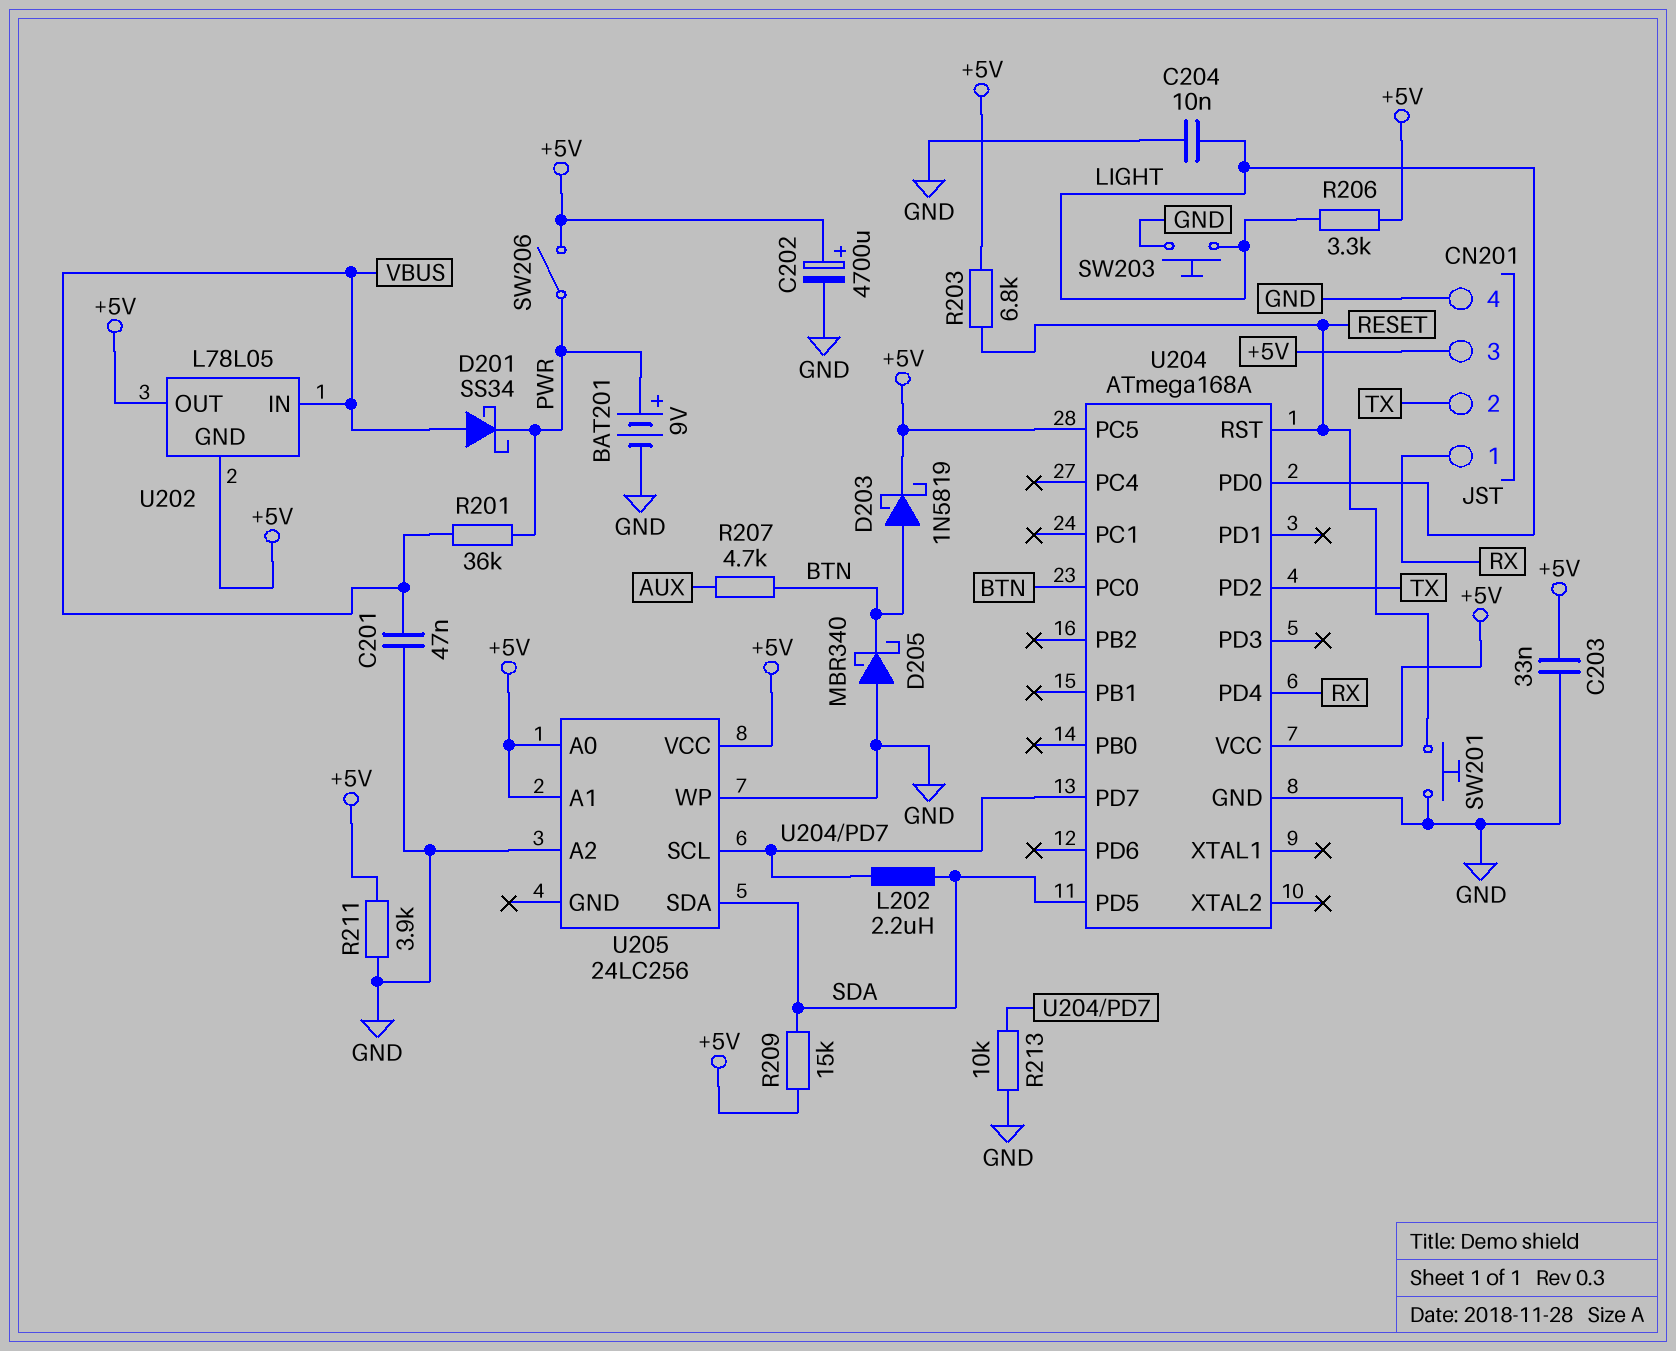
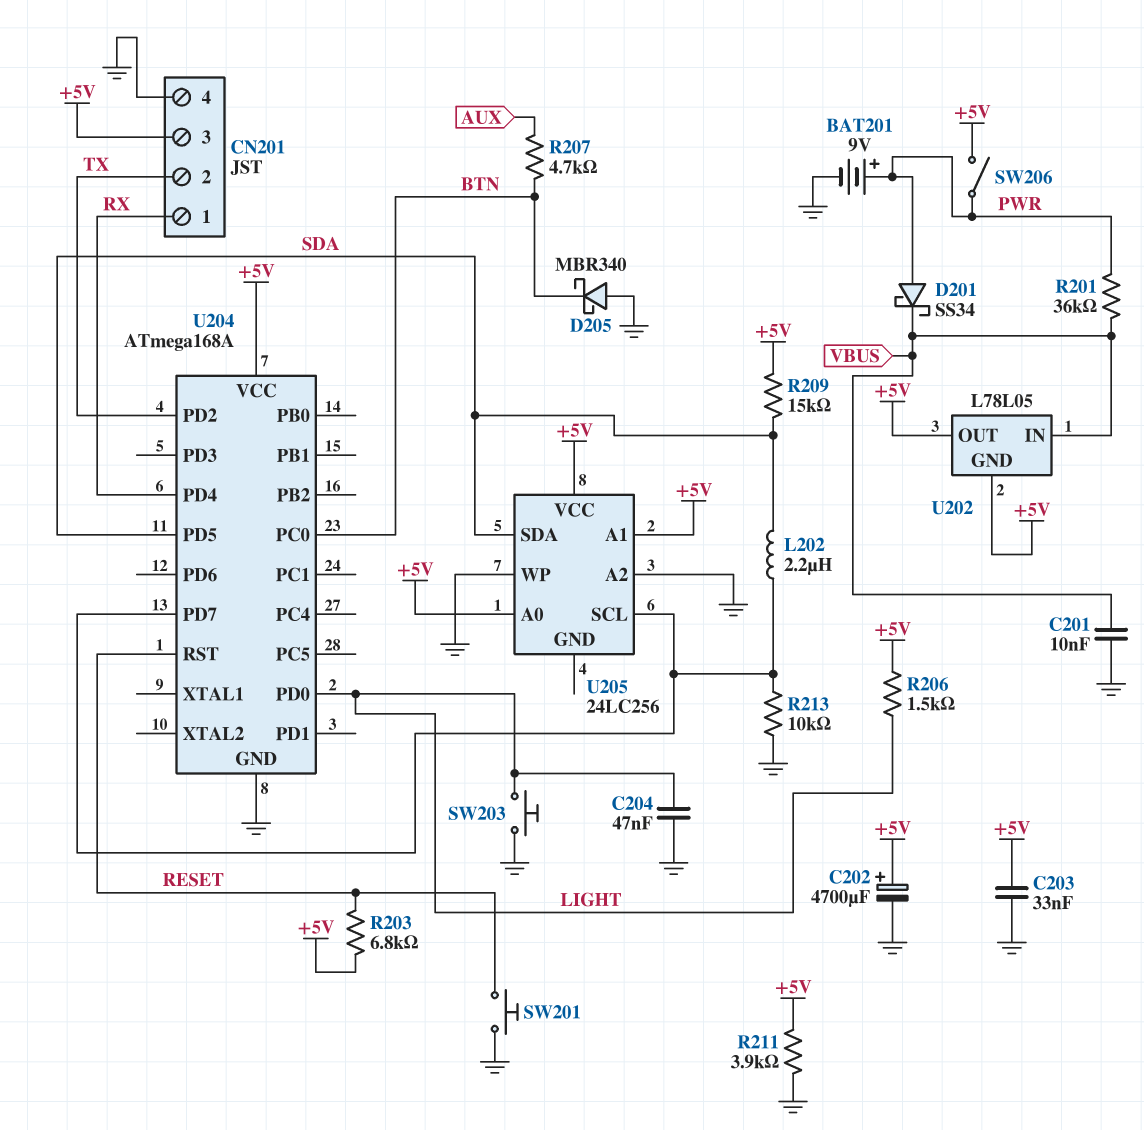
C201: 47nF (GND, VBUS) -> 10nF (GND, VBUS)
C204: 10nF (GND, LIGHT) -> 47nF (GND, LIGHT)
D201: schottky SS34 (A VBUS, K PWR) -> schottky SS34 (A PWR, K VBUS)
D203: schottky 1N5819 (A BTN, K +5V) -> none
R206: 3.3k (+5V, LIGHT) -> 1.5k (+5V, LIGHT)
U204 pin PC5: +5V -> none

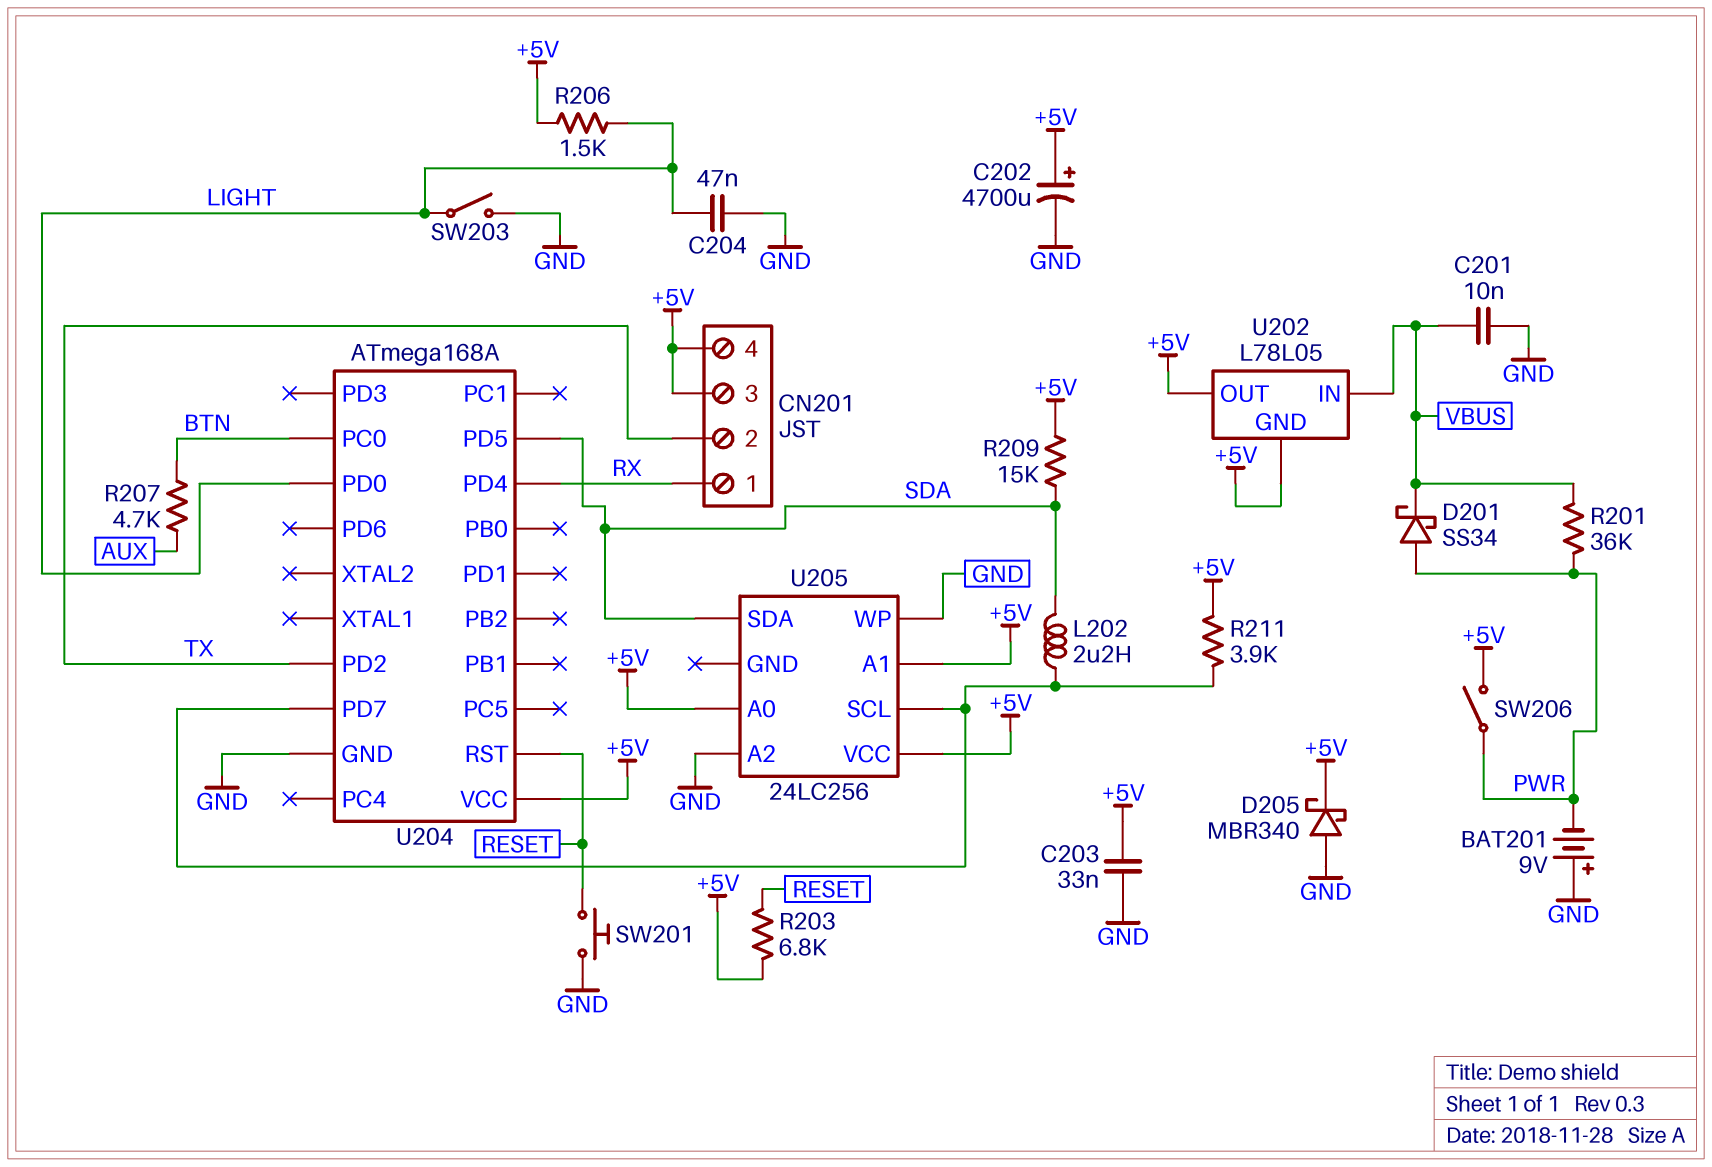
BAT201: 9V (plus PWR, minus GND) -> 9V (plus GND, minus PWR)
CN201 pin 4: GND -> +5V
D205: schottky MBR340 (A GND, K BTN) -> schottky MBR340 (A GND, K +5V)
R211: 3.9k (+5V, GND) -> 3.9k (+5V, U204/PD7)
R213: 10k (GND, U204/PD7) -> none
SW203: button (GND, LIGHT) -> switch (GND, LIGHT)

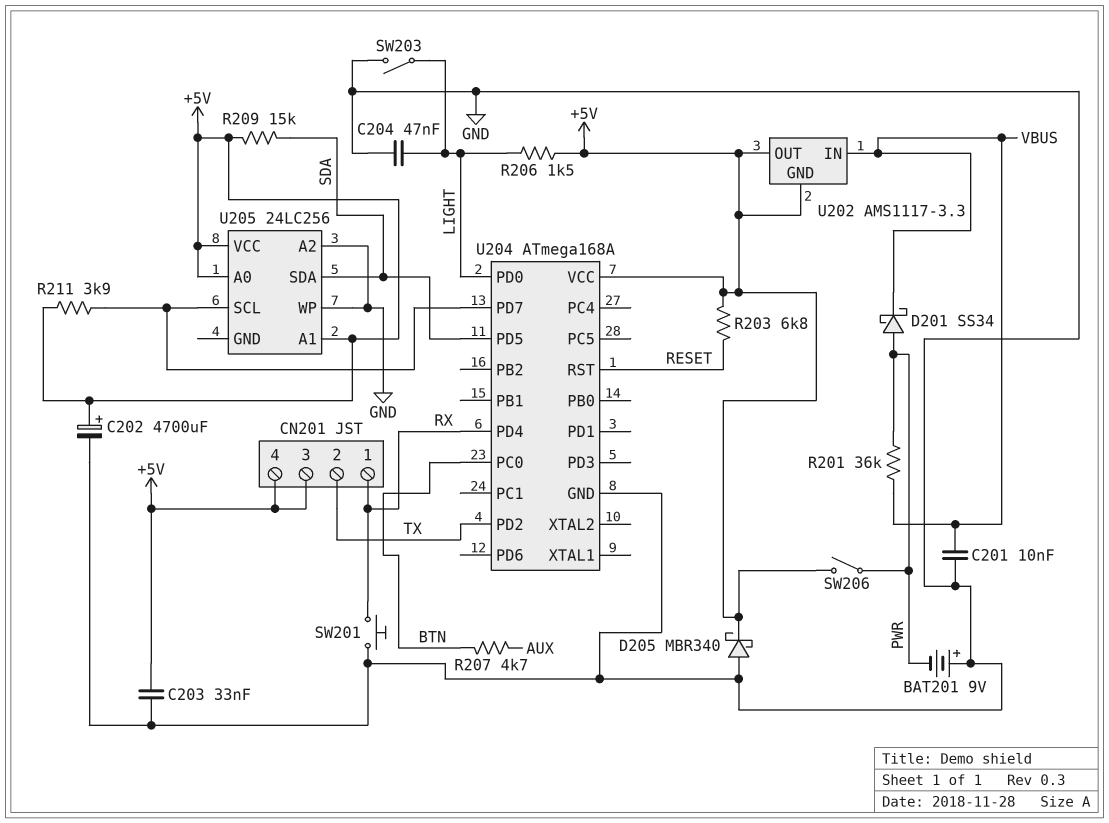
L202: 2.2uH (SDA, U204/PD7) -> none
SW201: button (GND, RESET) -> button (GND, RX)
U202: L78L05 -> AMS1117-3.3

